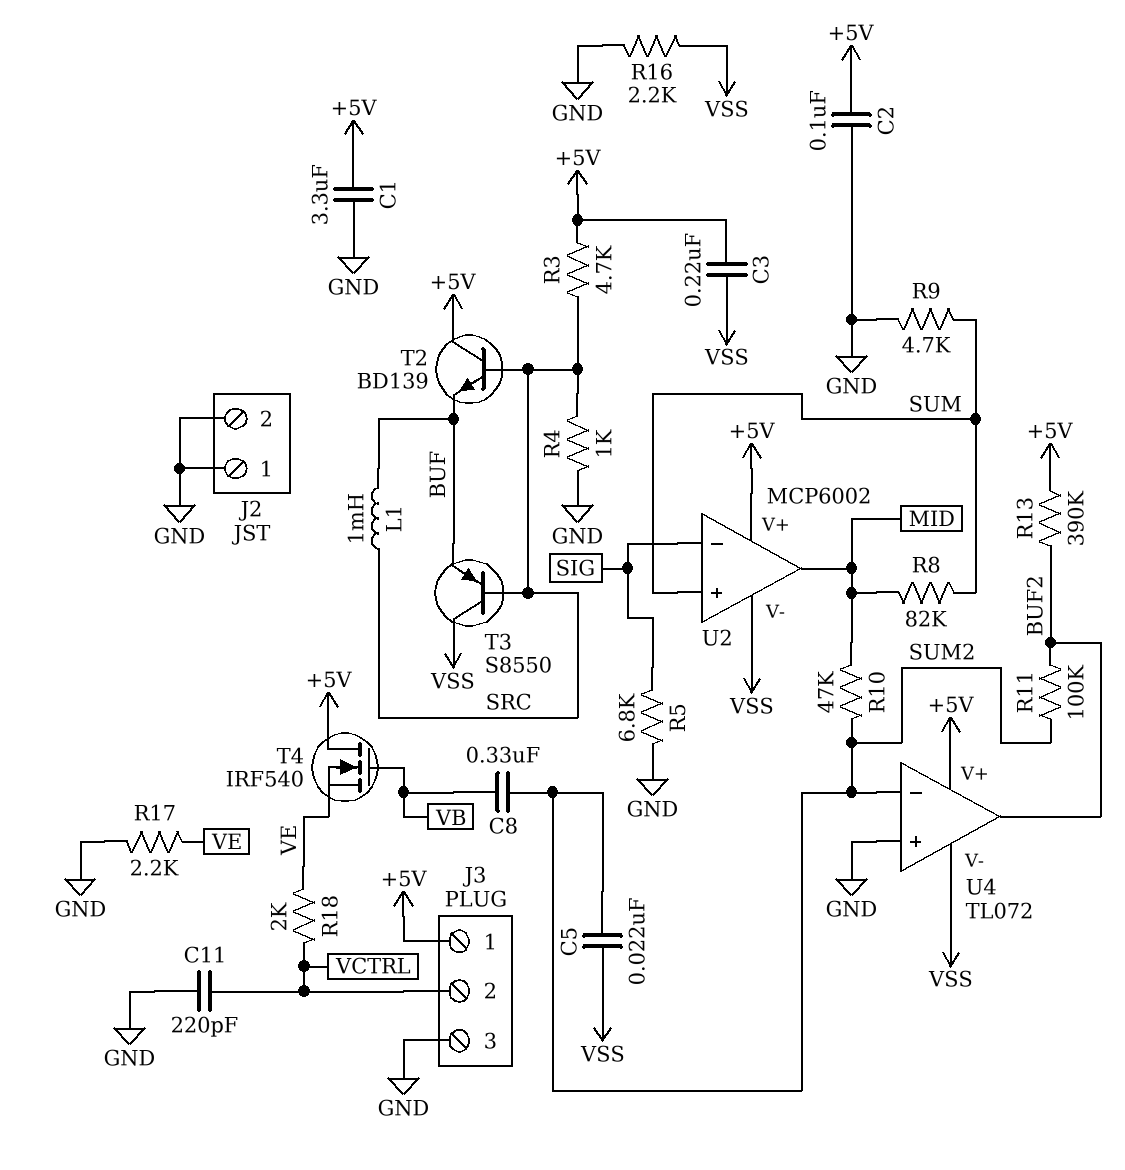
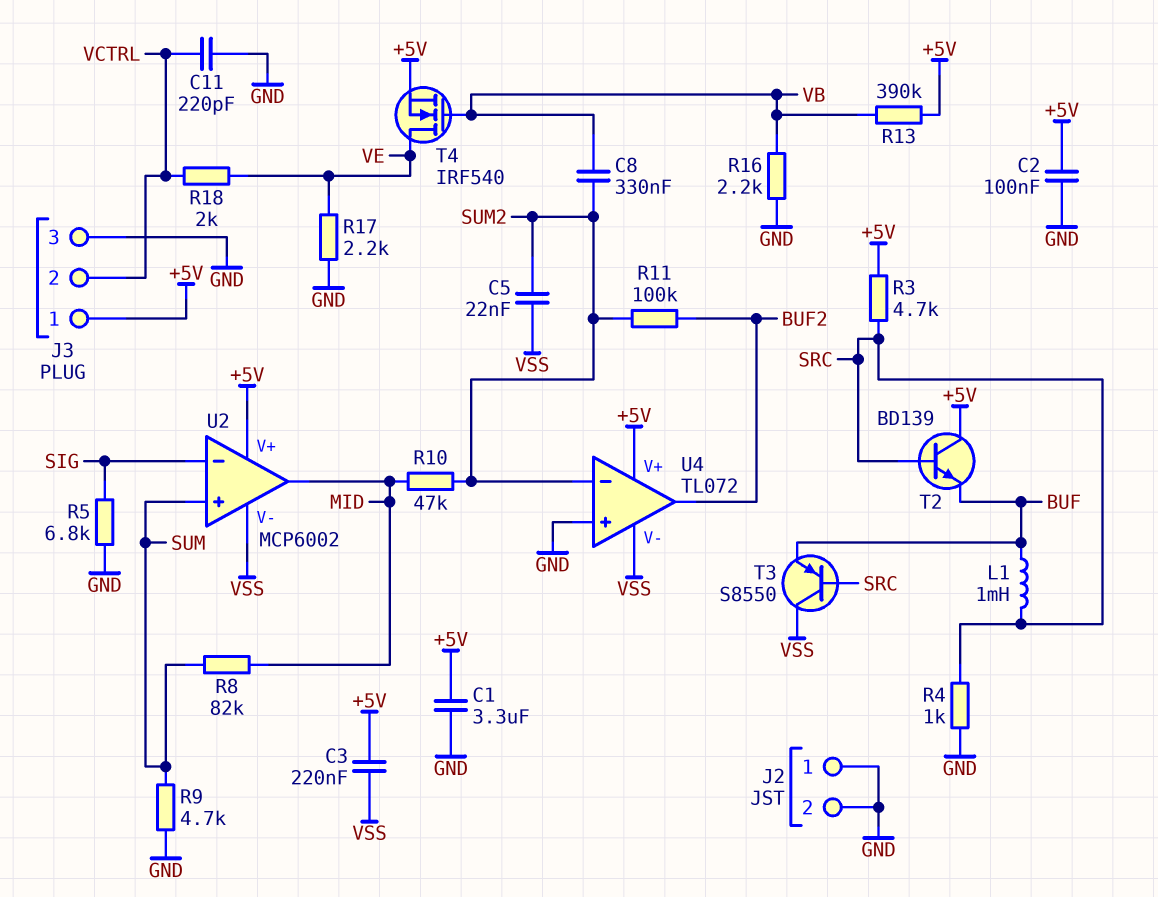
R13: 390k (+5V, BUF2) -> 390k (+5V, VB)
R16: 2.2k (GND, VSS) -> 2.2k (GND, VB)
T4: NMOS IRF540 (G VB, D +5V, S VE) -> NMOS IRF540 (G VB, D VE, S +5V)

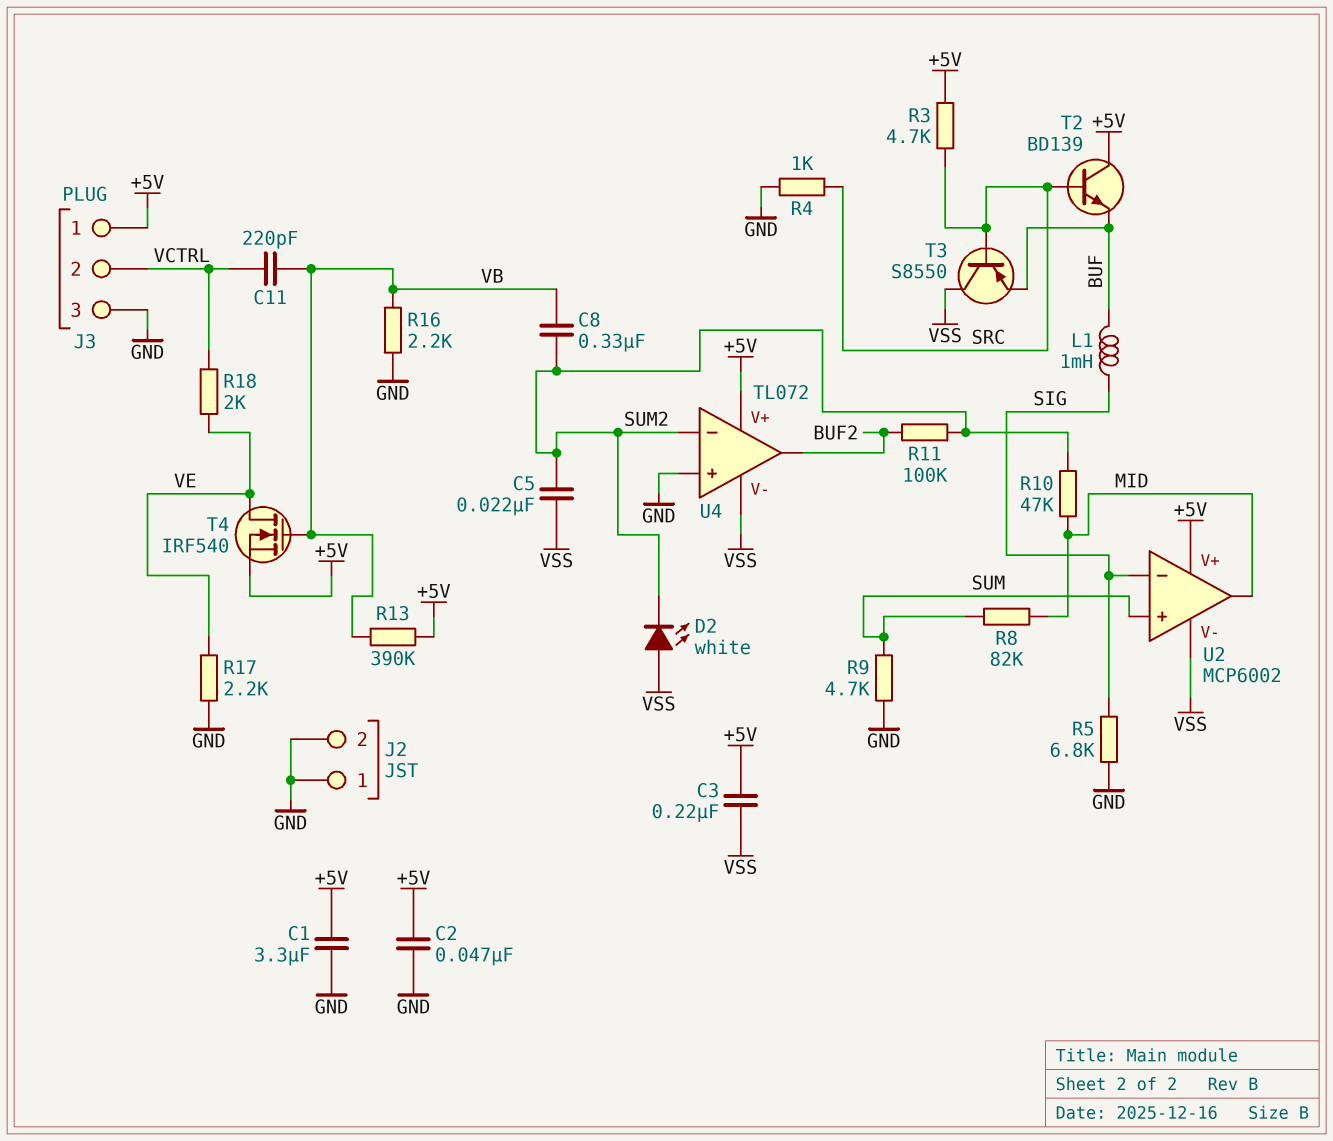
C2: 100nF (+5V, GND) -> 47nF (+5V, GND)
C11: 220pF (GND, VCTRL) -> 220pF (VB, VCTRL)
D2: none -> LED white (A VSS, K SUM2)
L1: 1mH (BUF, SRC) -> 1mH (BUF, SIG)

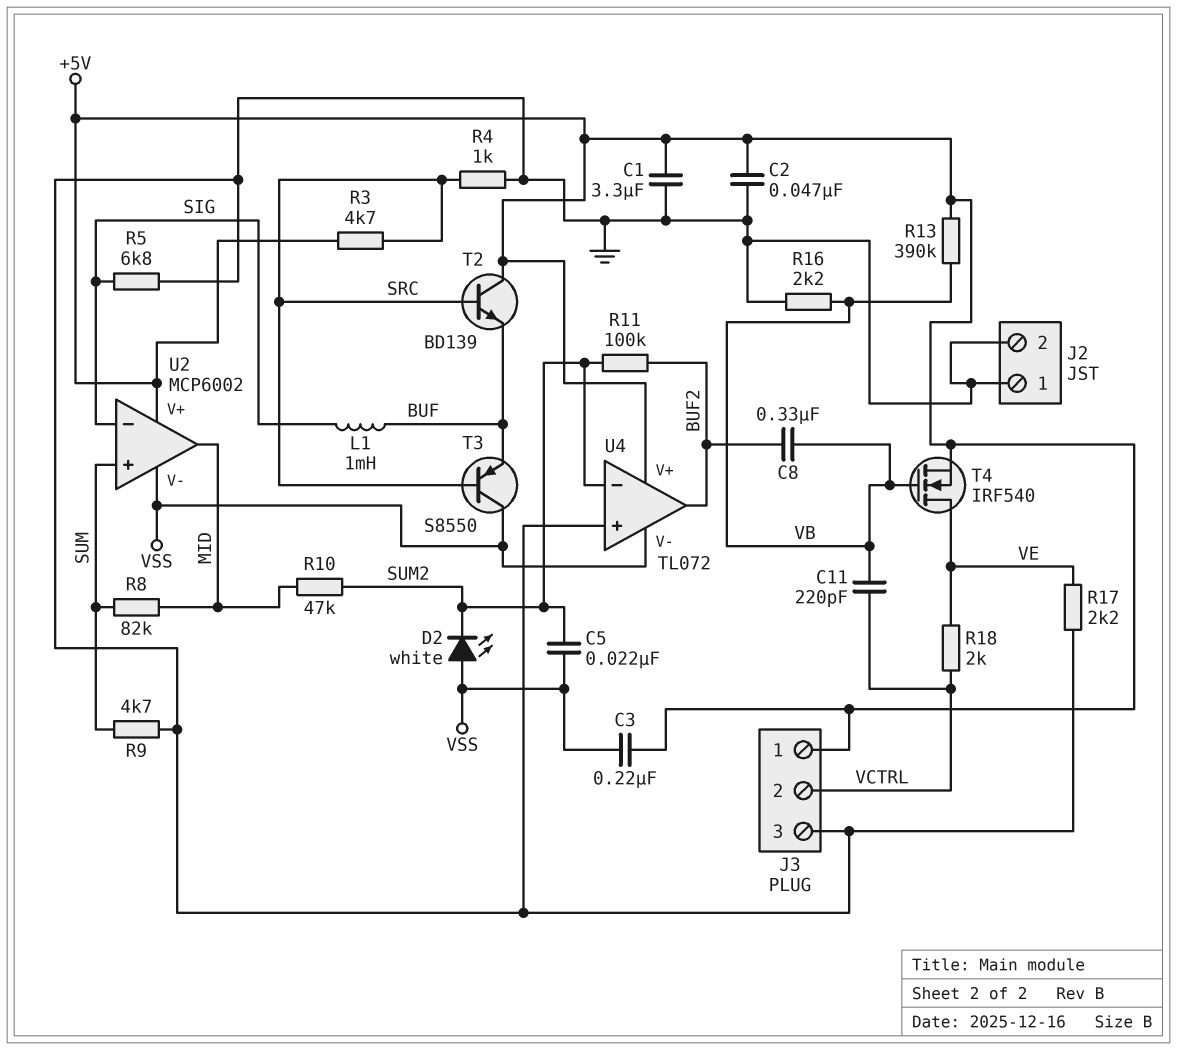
C8: 330nF (SUM2, VB) -> 330nF (BUF2, VB)

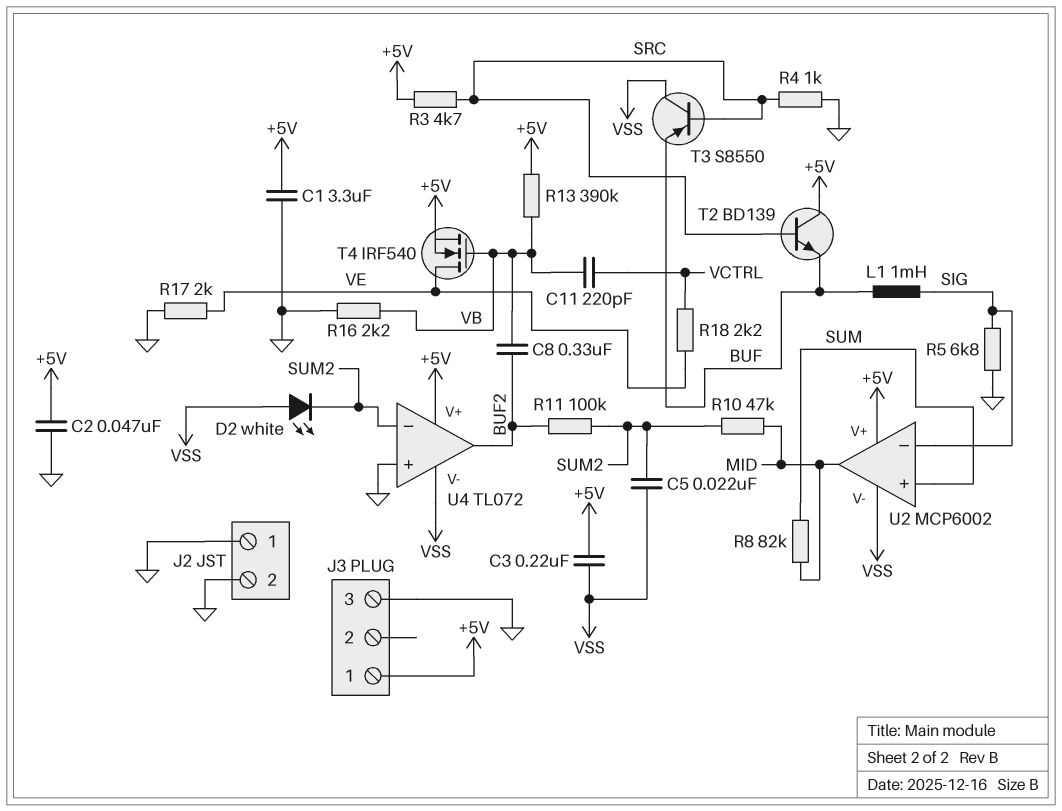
J3 pin 2: VCTRL -> none
R9: 4.7k (GND, SUM) -> none
R17: 2.2k (GND, VE) -> 2k (GND, VE)
R18: 2k (VCTRL, VE) -> 2.2k (VCTRL, VE)

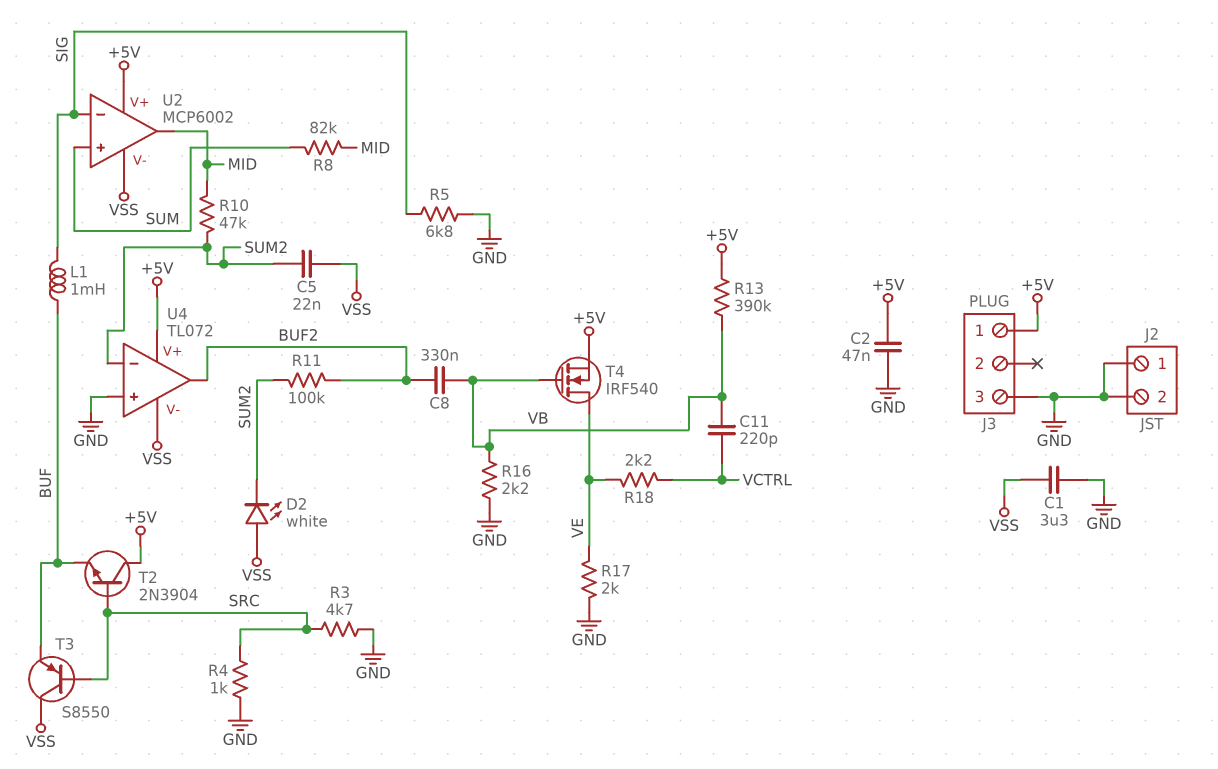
C1: 3.3uF (+5V, GND) -> 3.3uF (GND, VSS)
C3: 220nF (+5V, VSS) -> none
R3: 4.7k (+5V, SRC) -> 4.7k (GND, SRC)
T2: NPN BD139 (B SRC, C +5V, E BUF) -> NPN 2N3904 (B SRC, C +5V, E BUF)

